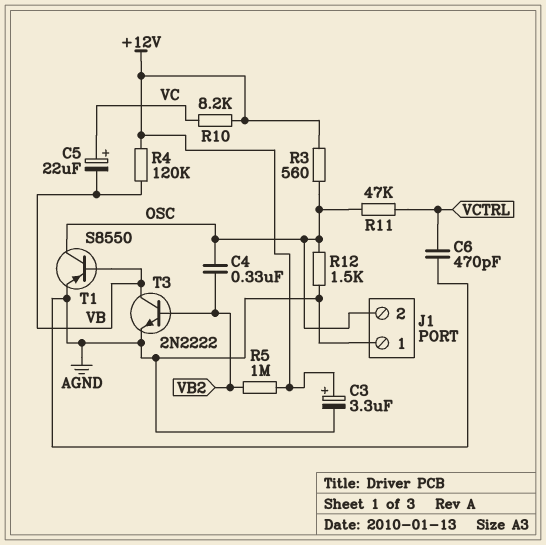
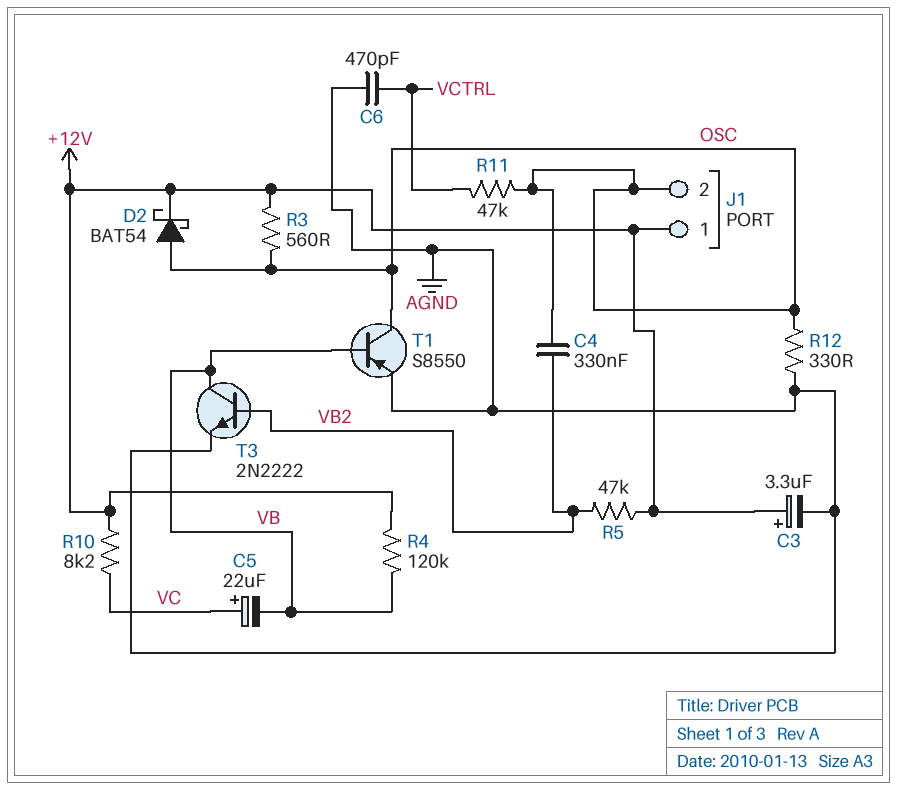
D2: none -> schottky BAT54 (A OSC, K +12V)
J1 pin 1: AGND -> +12V
R5: 1M (+12V, VB2) -> 47k (+12V, VB2)
R12: 1.5k (AGND, OSC) -> 330 (AGND, OSC)

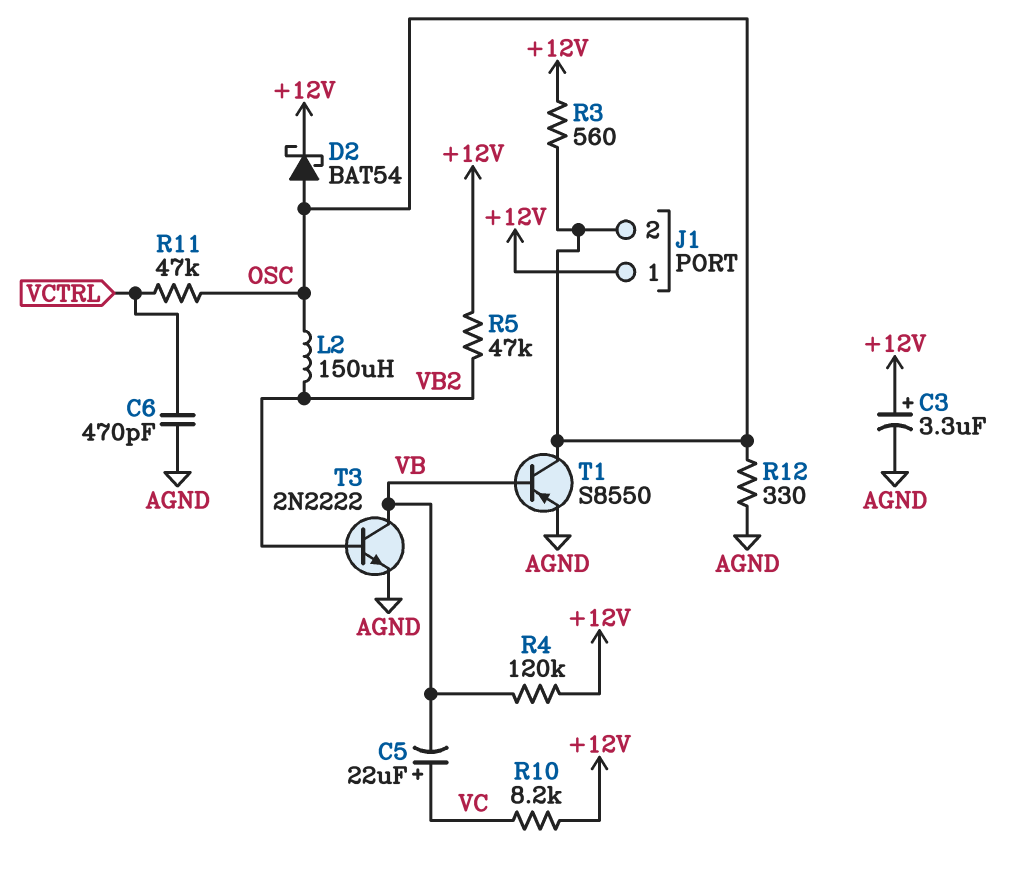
C4: 330nF (OSC, VB2) -> none
L2: none -> 150uH (OSC, VB2)

